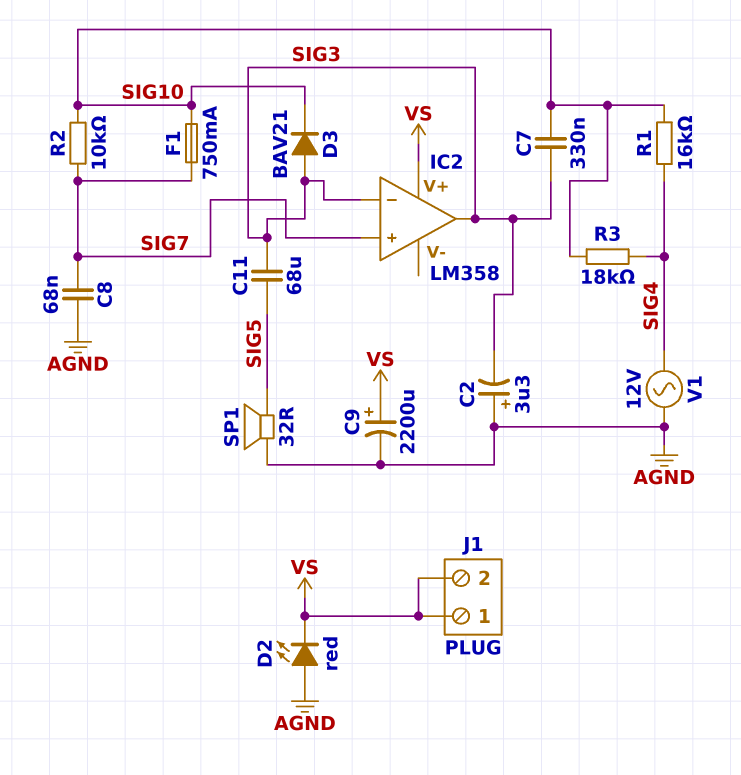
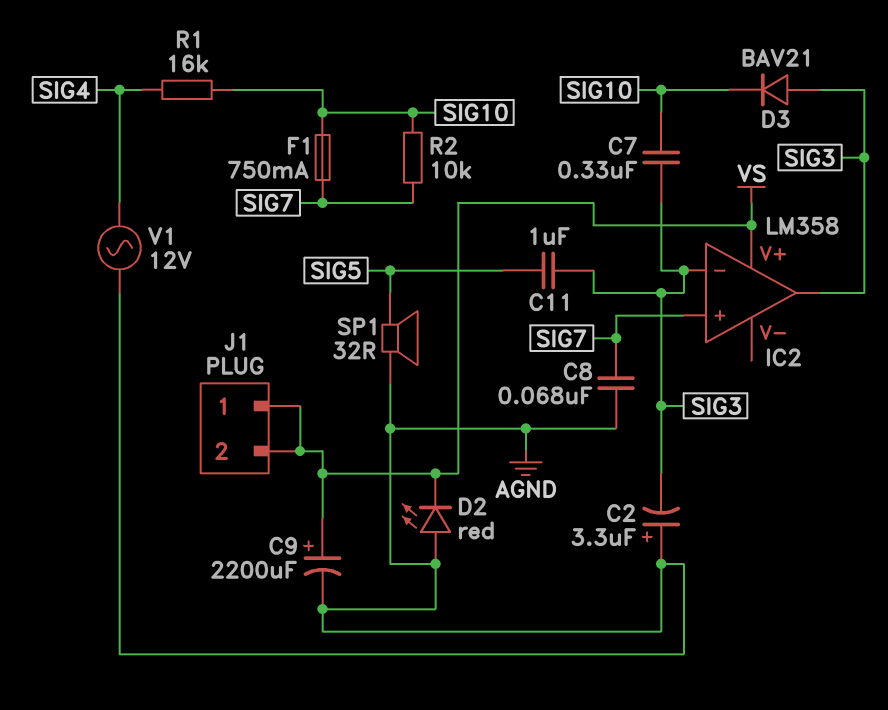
C11: 68uF (SIG3, SIG5) -> 1uF (SIG3, SIG5)
R3: 18k (SIG4, SIG10) -> none

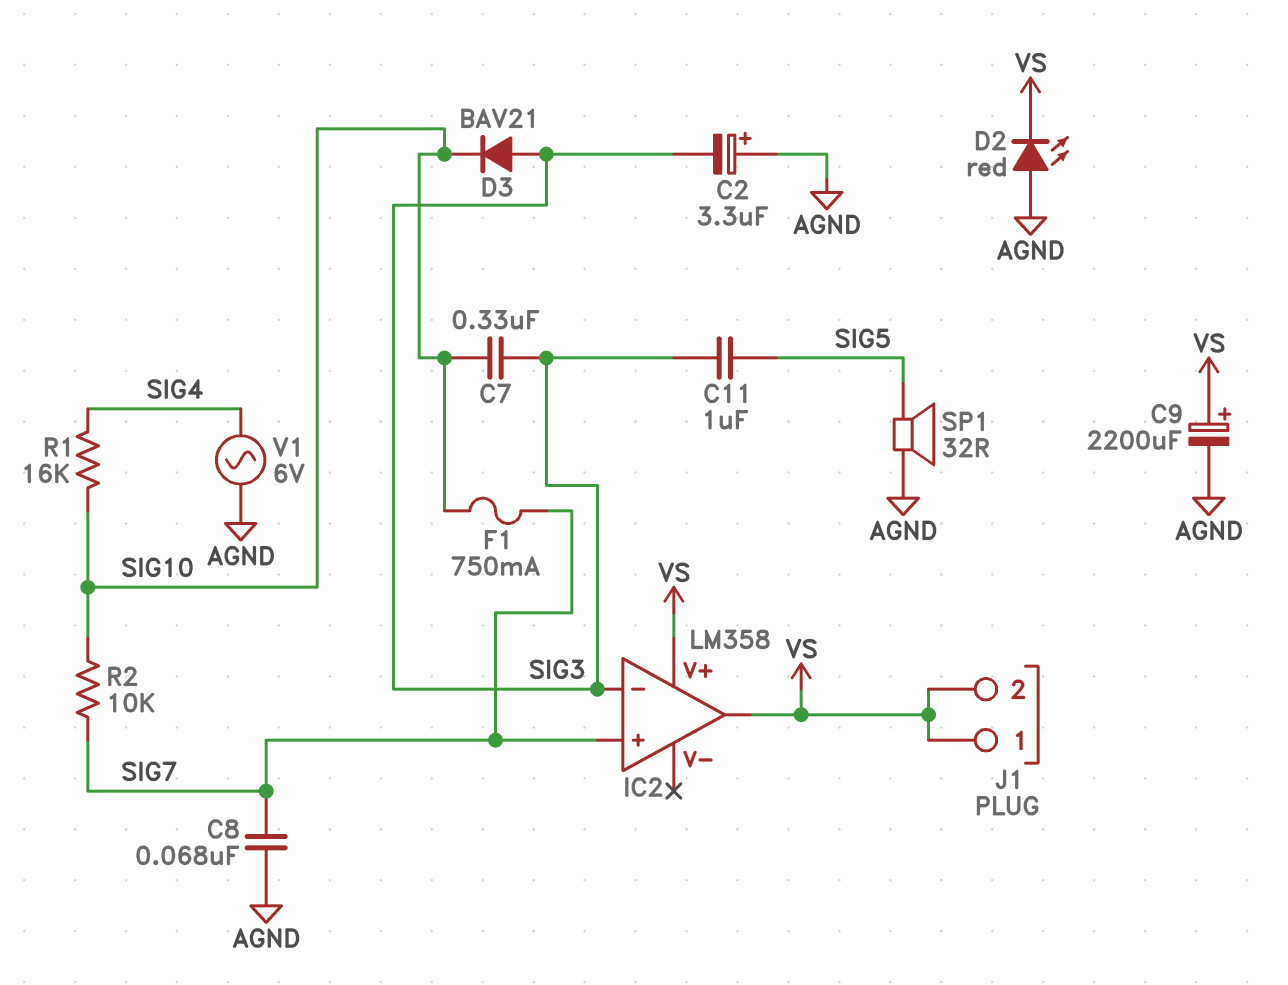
IC2 pin out: SIG3 -> VS
V1: AC 12V (AGND, SIG4) -> AC 6V (AGND, SIG4)

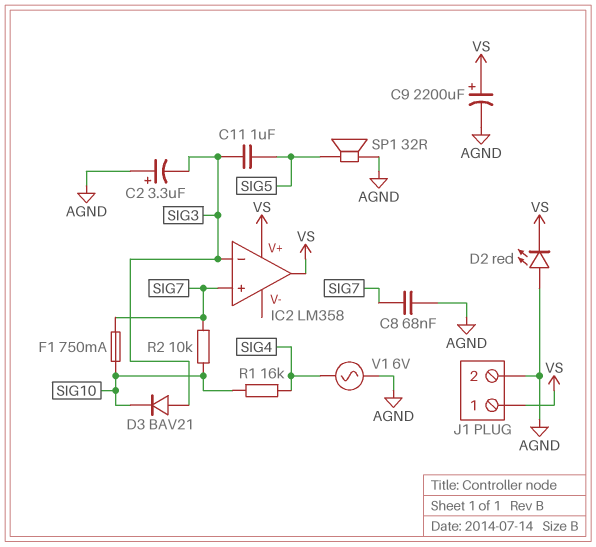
C7: 330nF (SIG3, SIG10) -> none
J1 pin 2: VS -> AGND

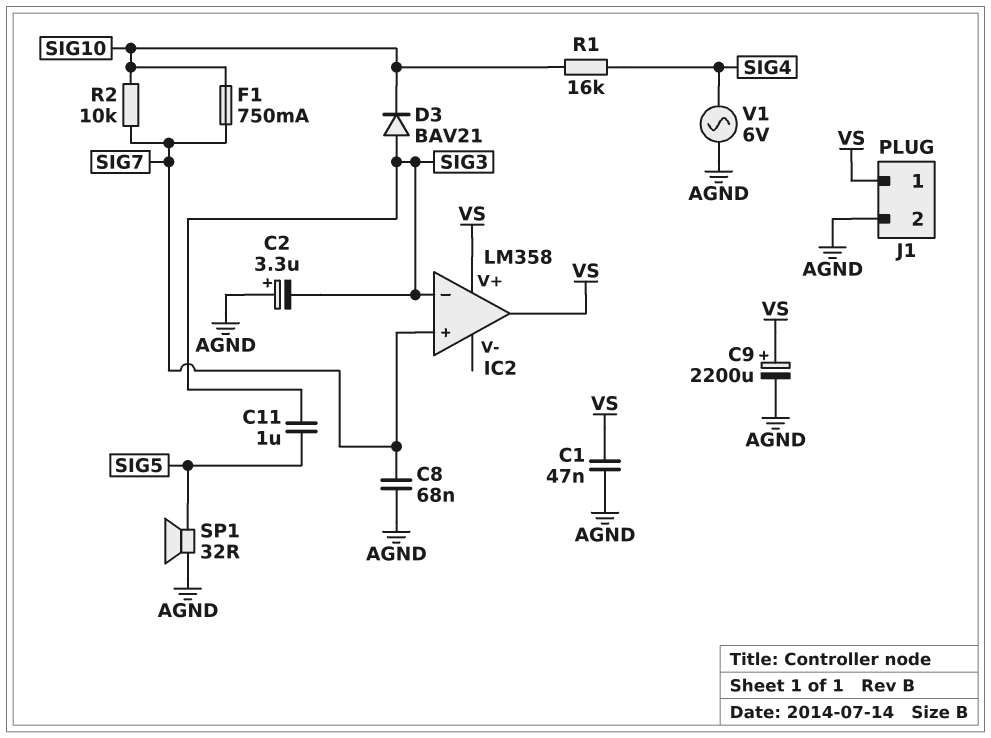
C1: none -> 47nF (AGND, VS)
D2: LED red (A AGND, K VS) -> none

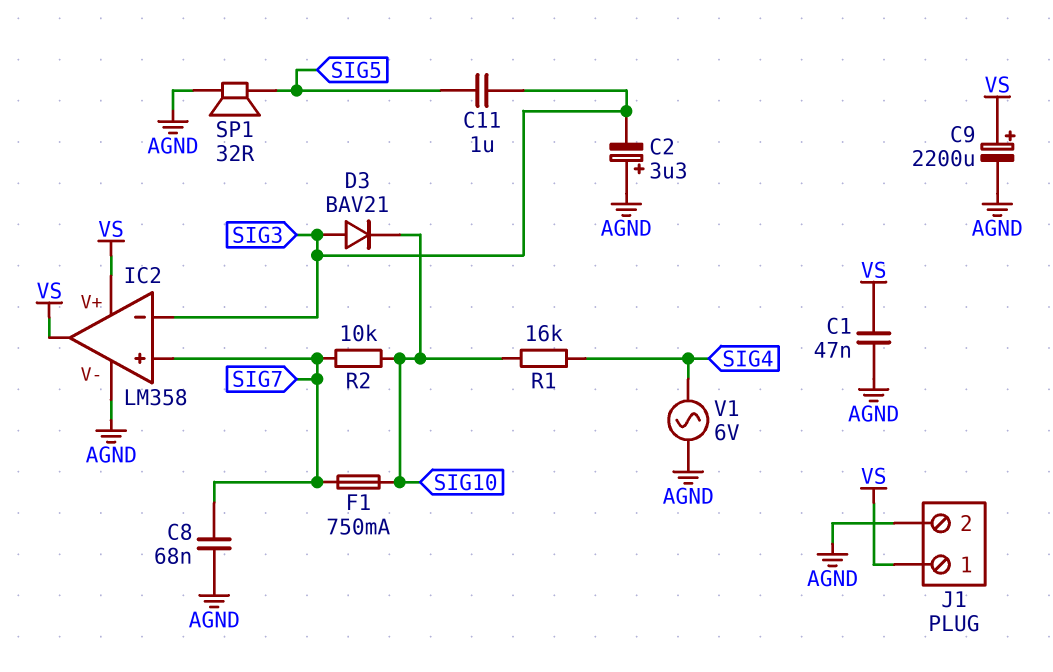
IC2 pin V-: none -> AGND

